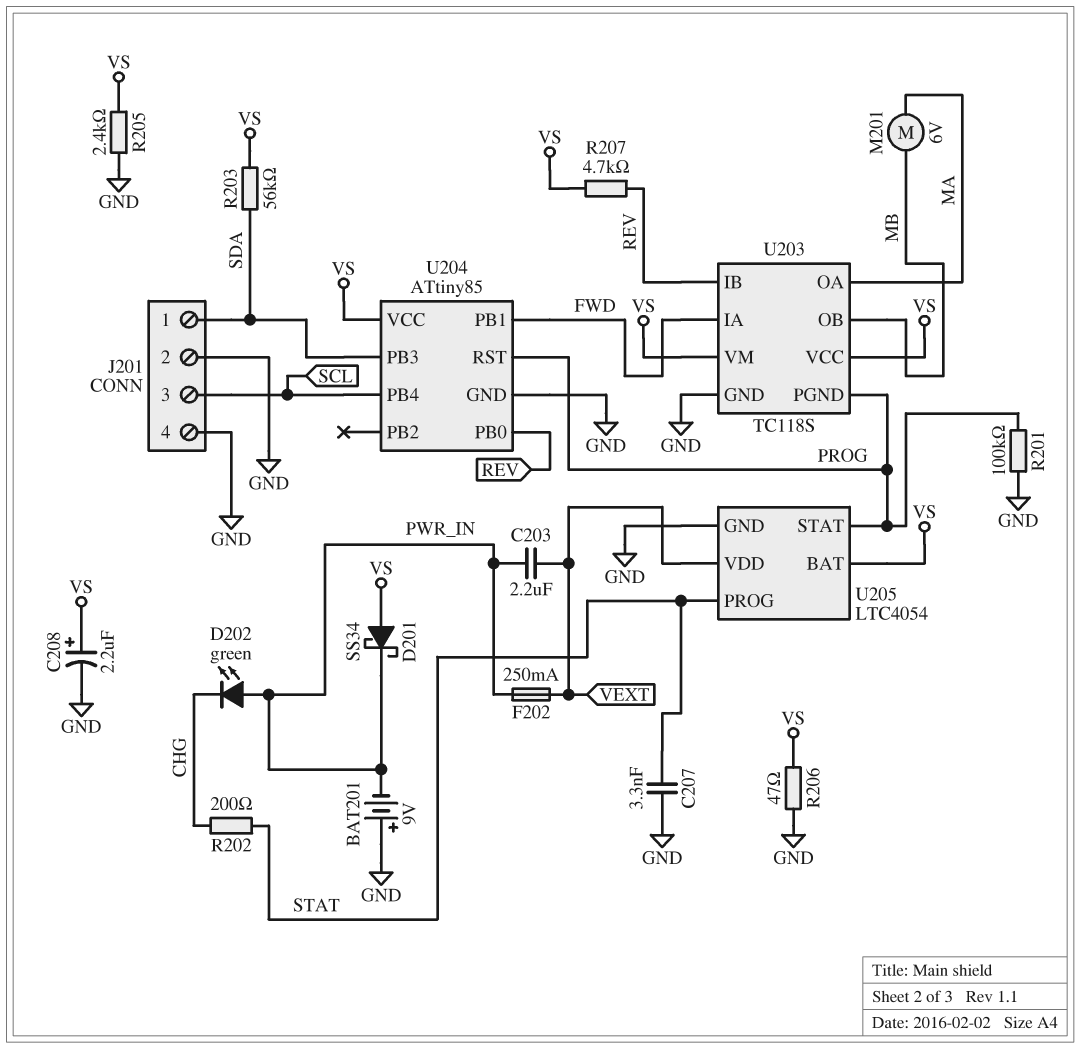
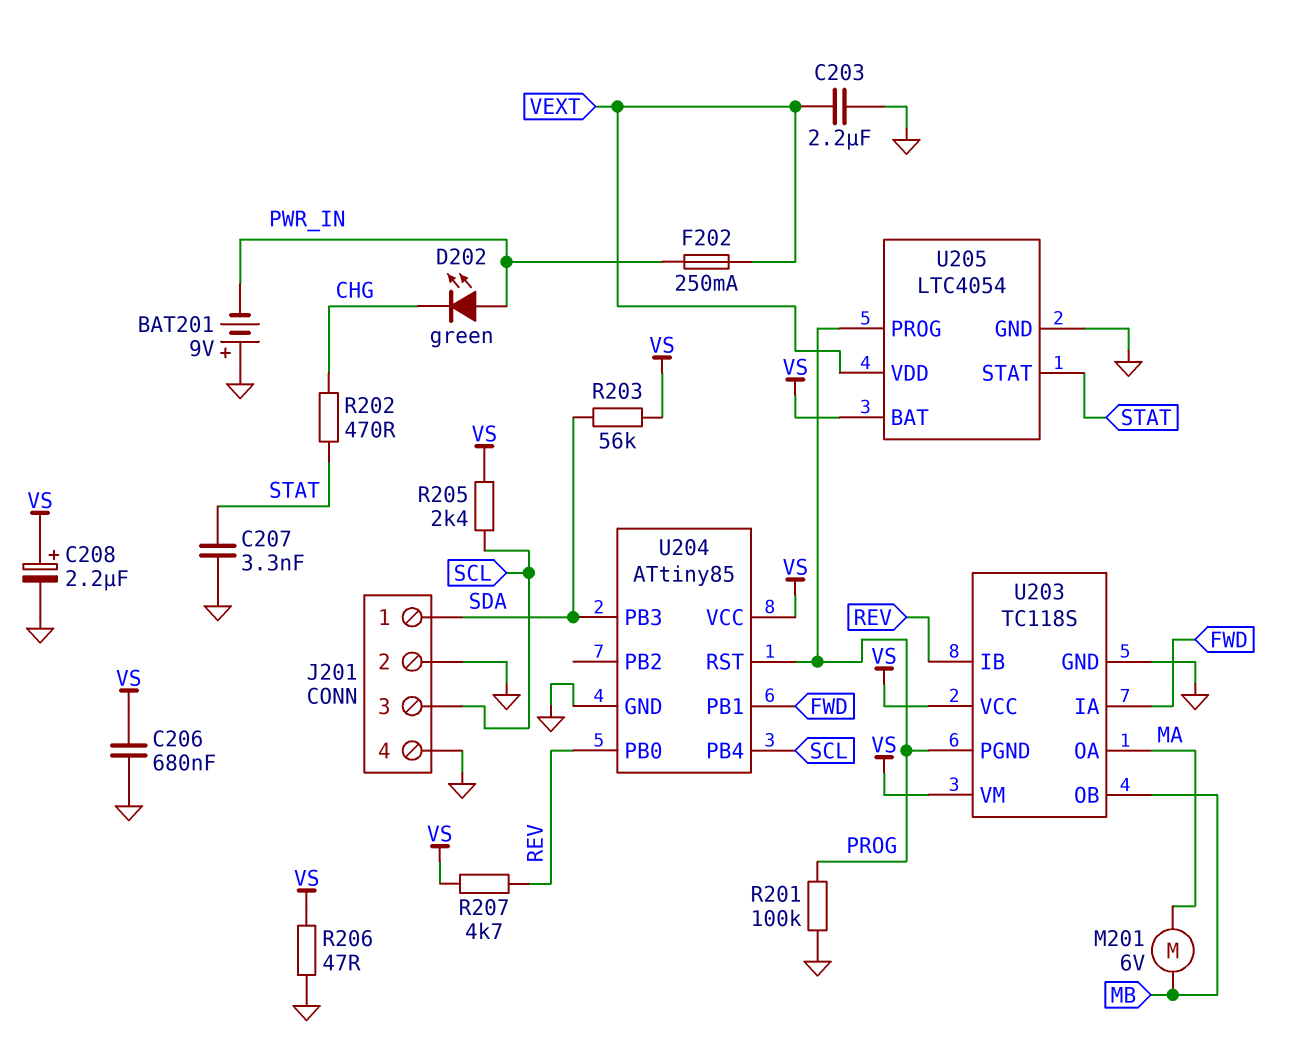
C203: 2.2uF (PWR_IN, VEXT) -> 2.2uF (GND, VEXT)
C206: none -> 680nF (GND, VS)
D201: schottky SS34 (A VS, K PWR_IN) -> none
R202: 200 (CHG, STAT) -> 470 (CHG, STAT)
R205: 2.4k (GND, VS) -> 2.4k (SCL, VS)
U205 pin PROG: STAT -> PROG
U205 pin STAT: PROG -> STAT

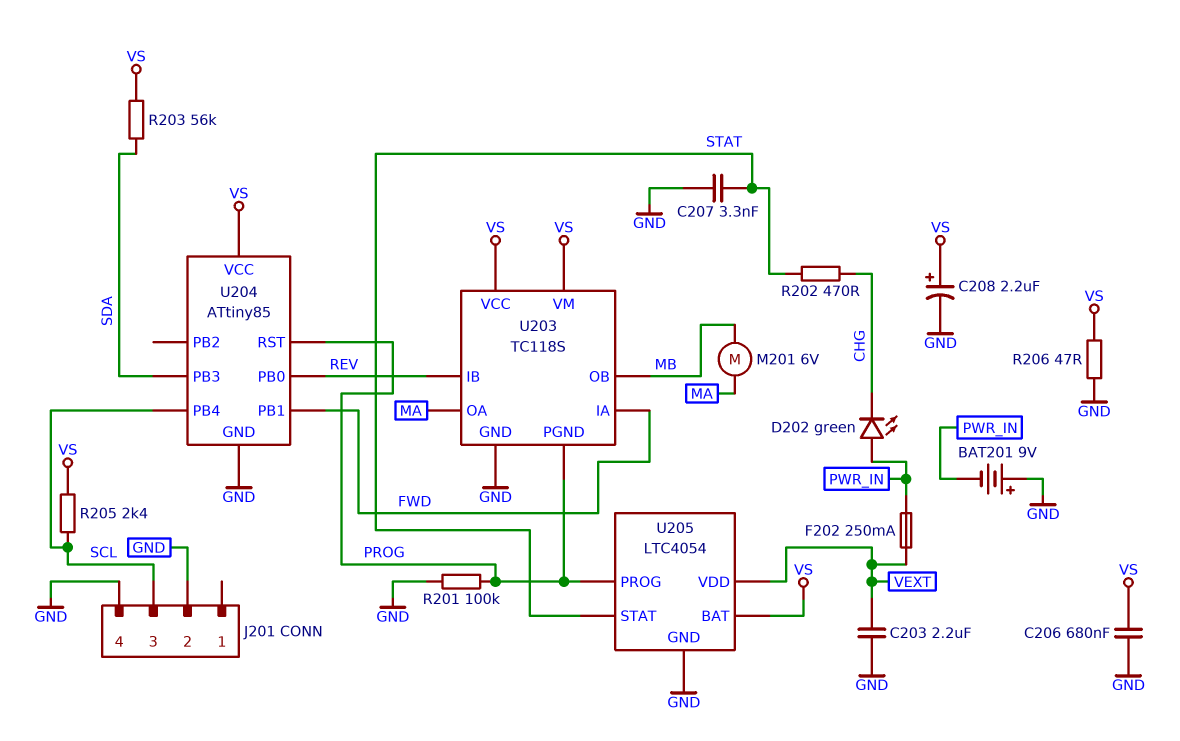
J201 pin 1: SDA -> none
R207: 4.7k (REV, VS) -> none

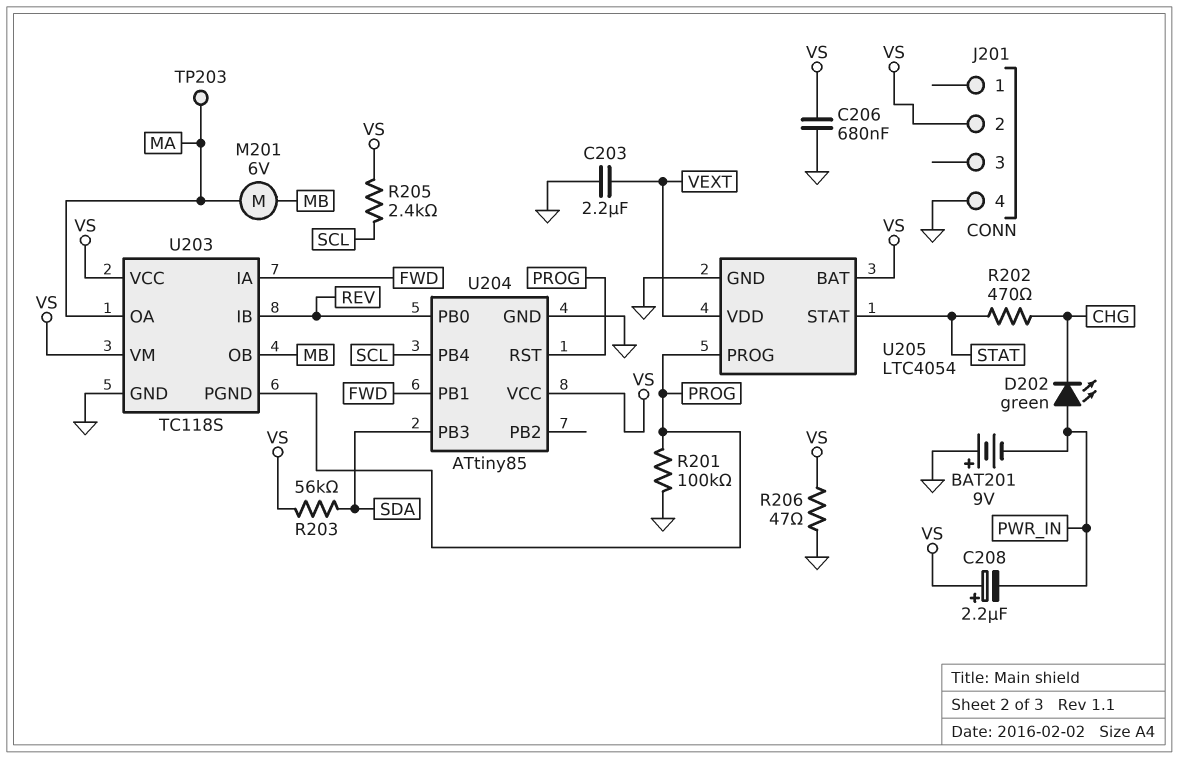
C207: 3.3nF (GND, STAT) -> none
C208: 2.2uF (plus VS, minus GND) -> 2.2uF (plus VS, minus PWR_IN)
F202: 250mA (PWR_IN, VEXT) -> none
J201 pin 2: GND -> VS
J201 pin 3: SCL -> none
TP203: none -> test point (MA)

